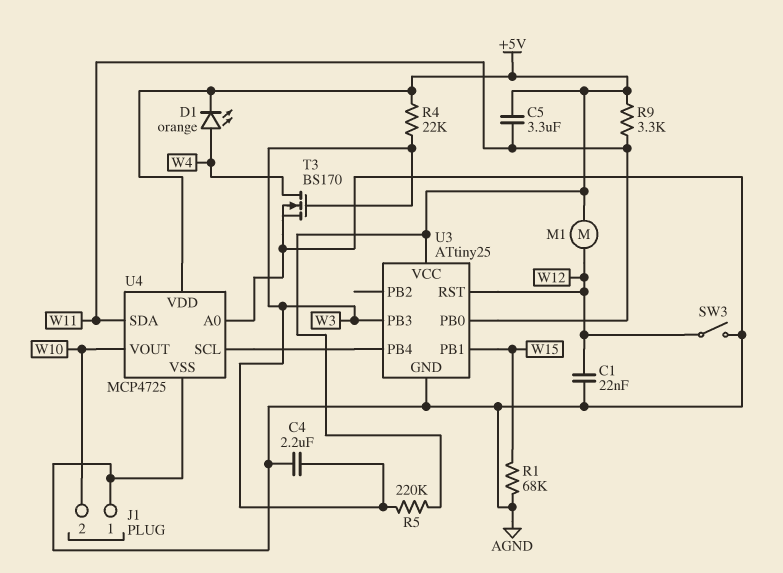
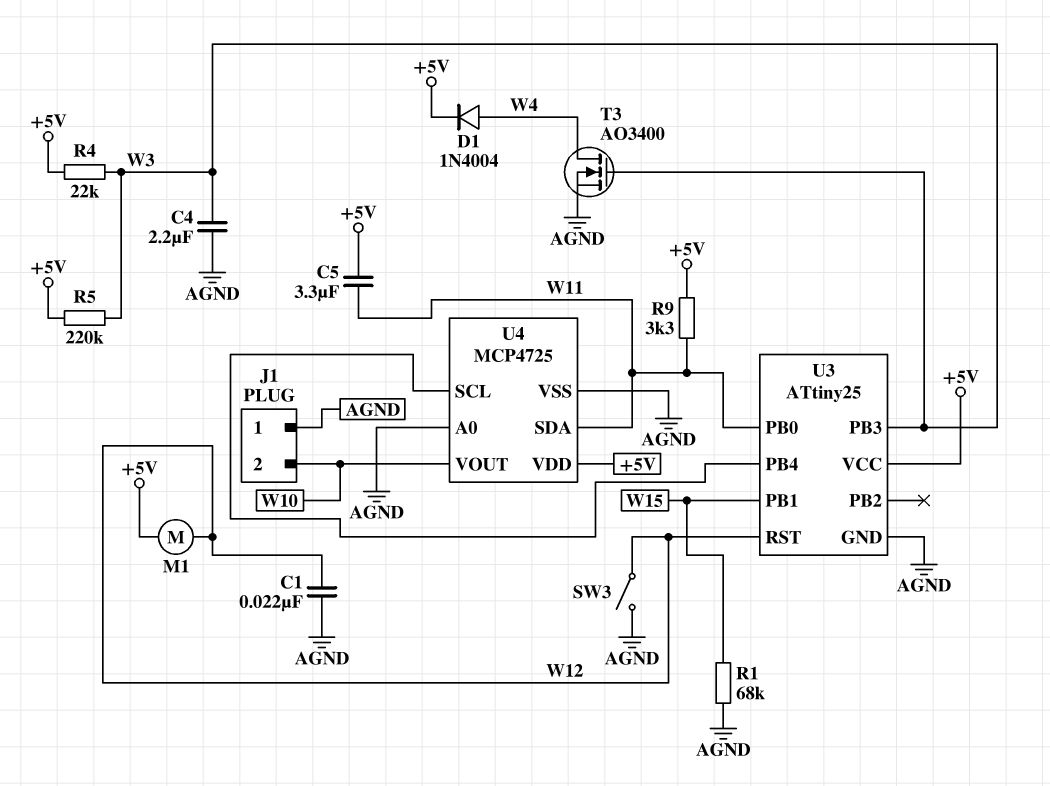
D1: LED orange (A W4, K +5V) -> diode 1N4004 (A W4, K +5V)
T3: NMOS BS170 (G W3, D W4, S AGND) -> NMOS AO3400 (G W3, D W4, S AGND)

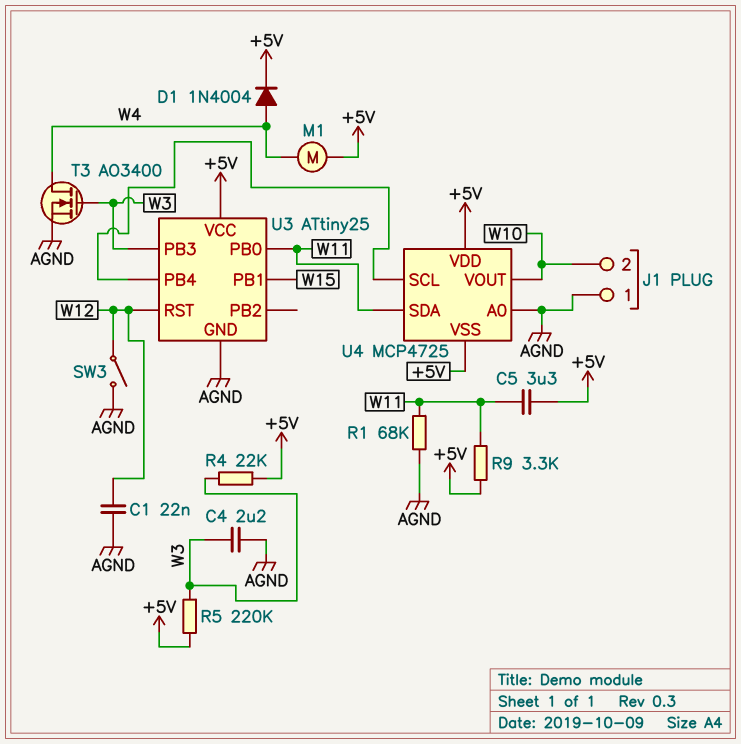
M1: motor (+5V, W12) -> motor (+5V, W4)
R1: 68k (AGND, W15) -> 68k (AGND, W11)
U4 pin VSS: AGND -> +5V

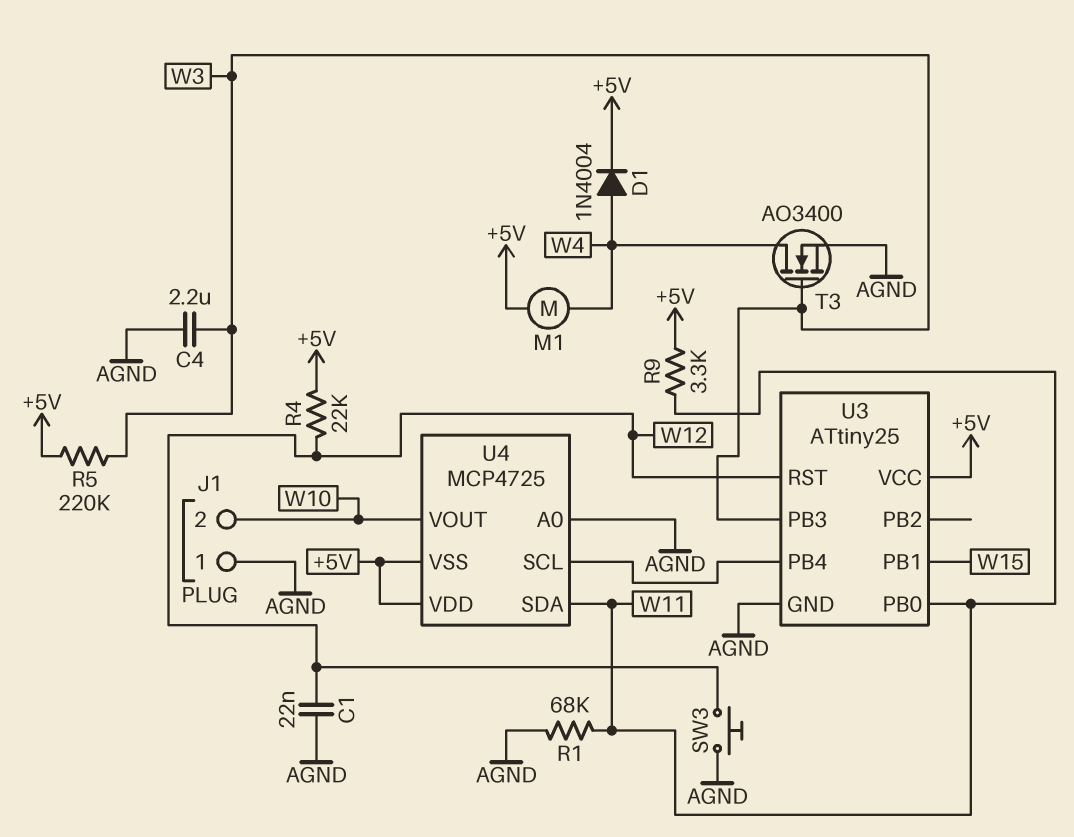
C5: 3.3uF (+5V, W11) -> none
R4: 22k (+5V, W3) -> 22k (+5V, W12)
SW3: switch (AGND, W12) -> button (AGND, W12)

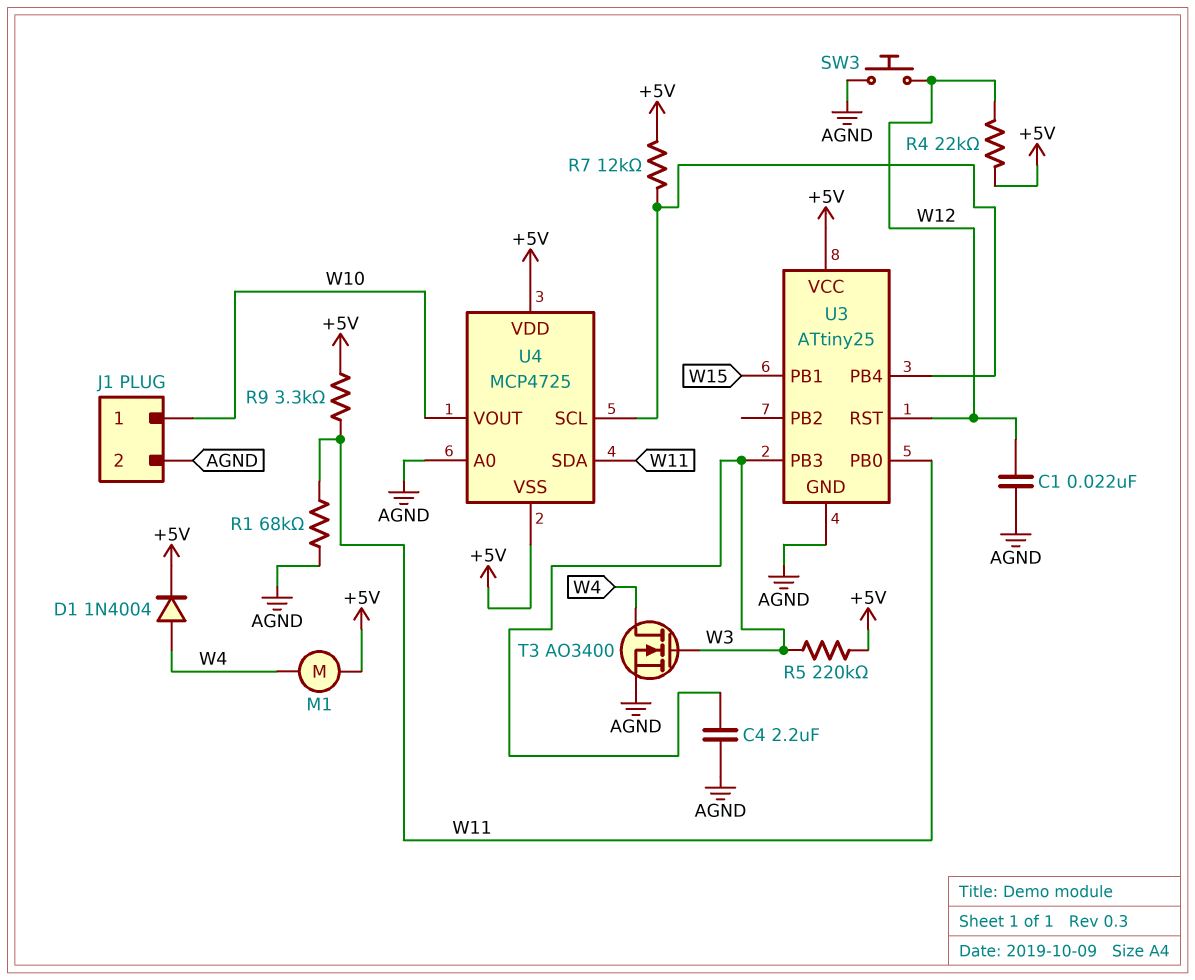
J1 pin 1: AGND -> W10
J1 pin 2: W10 -> AGND
R7: none -> 12k (+5V, U3/PB4)

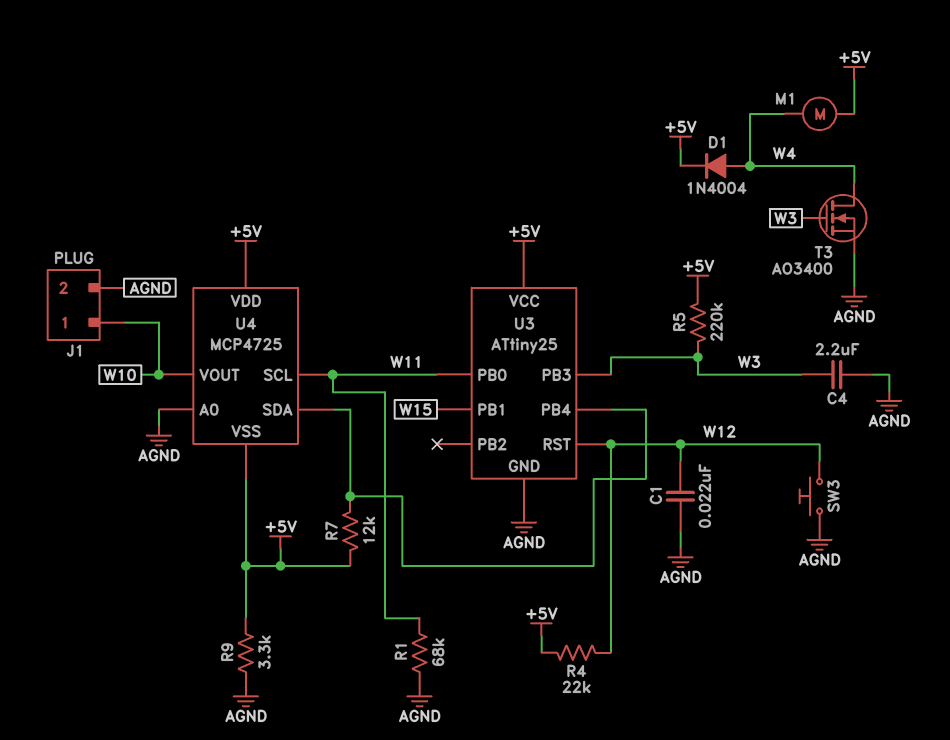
R9: 3.3k (+5V, W11) -> 3.3k (+5V, AGND)
U4 pin SCL: U3/PB4 -> W11
U4 pin SDA: W11 -> U3/PB4

